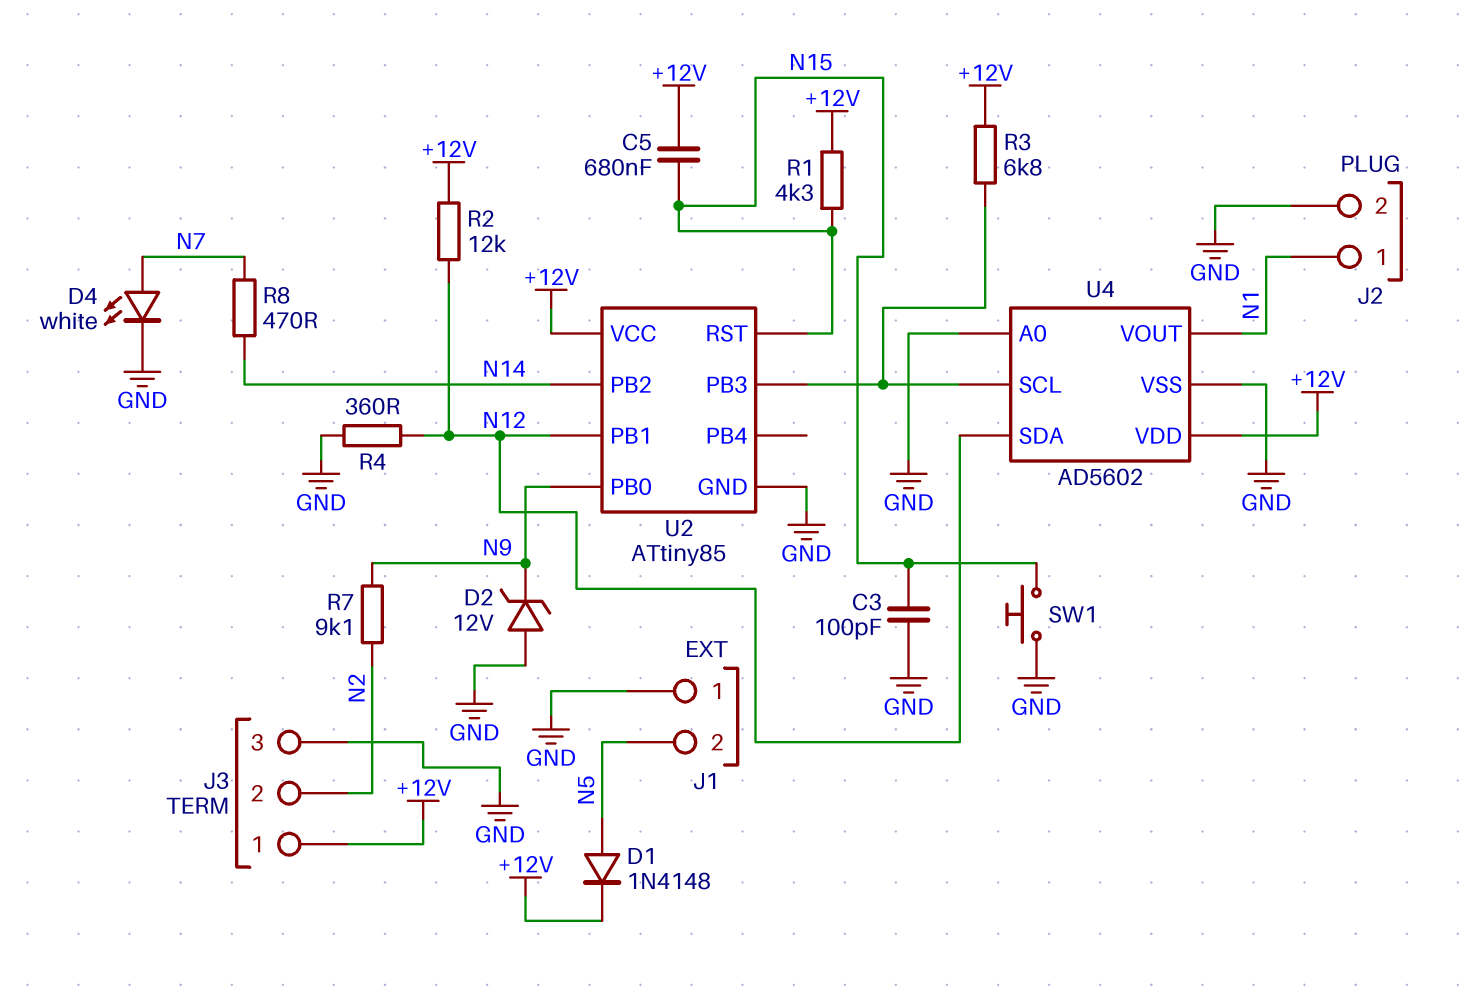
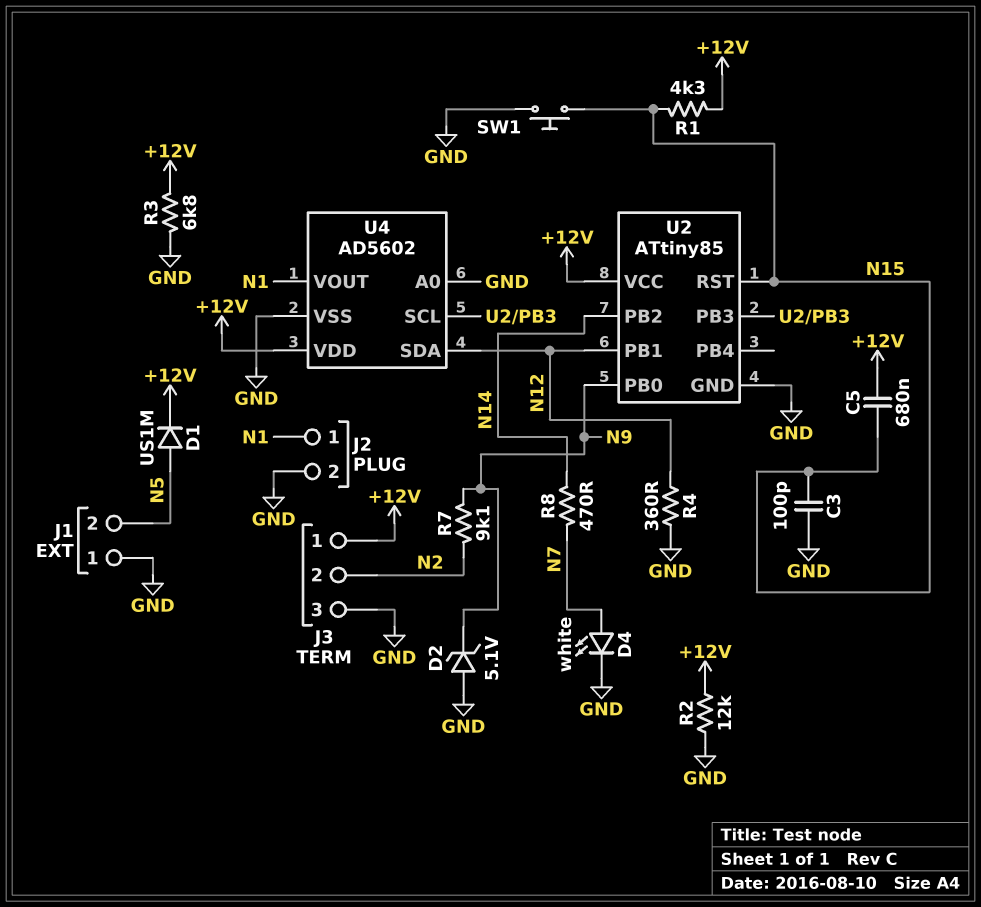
D1: diode 1N4148 (A N5, K +12V) -> diode US1M (A N5, K +12V)
D2: zener 12V (A GND, K N9) -> zener 5.1V (A GND, K N9)
R2: 12k (+12V, N12) -> 12k (+12V, GND)
R3: 6.8k (+12V, U2/PB3) -> 6.8k (+12V, GND)

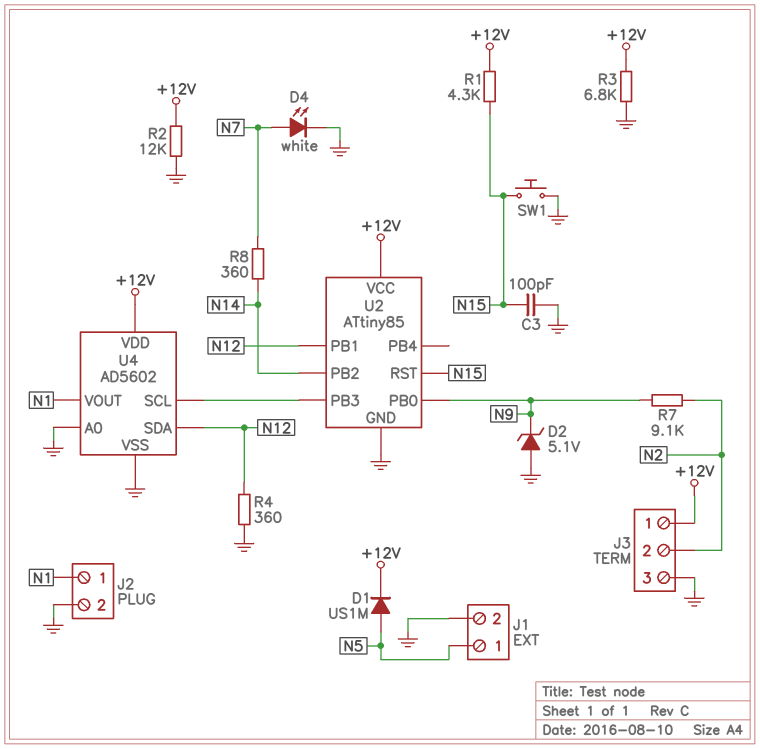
C5: 680nF (+12V, N15) -> none
J1 pin 1: GND -> N5
J1 pin 2: N5 -> GND
R8: 470 (N7, N14) -> 360 (N7, N14)

